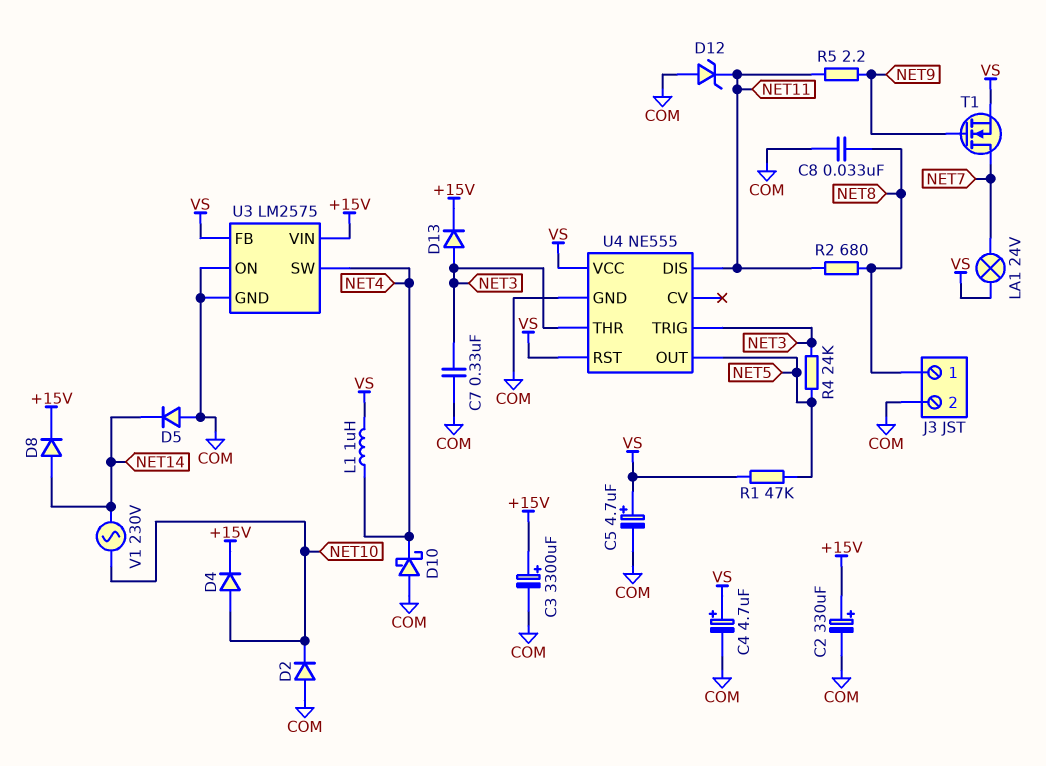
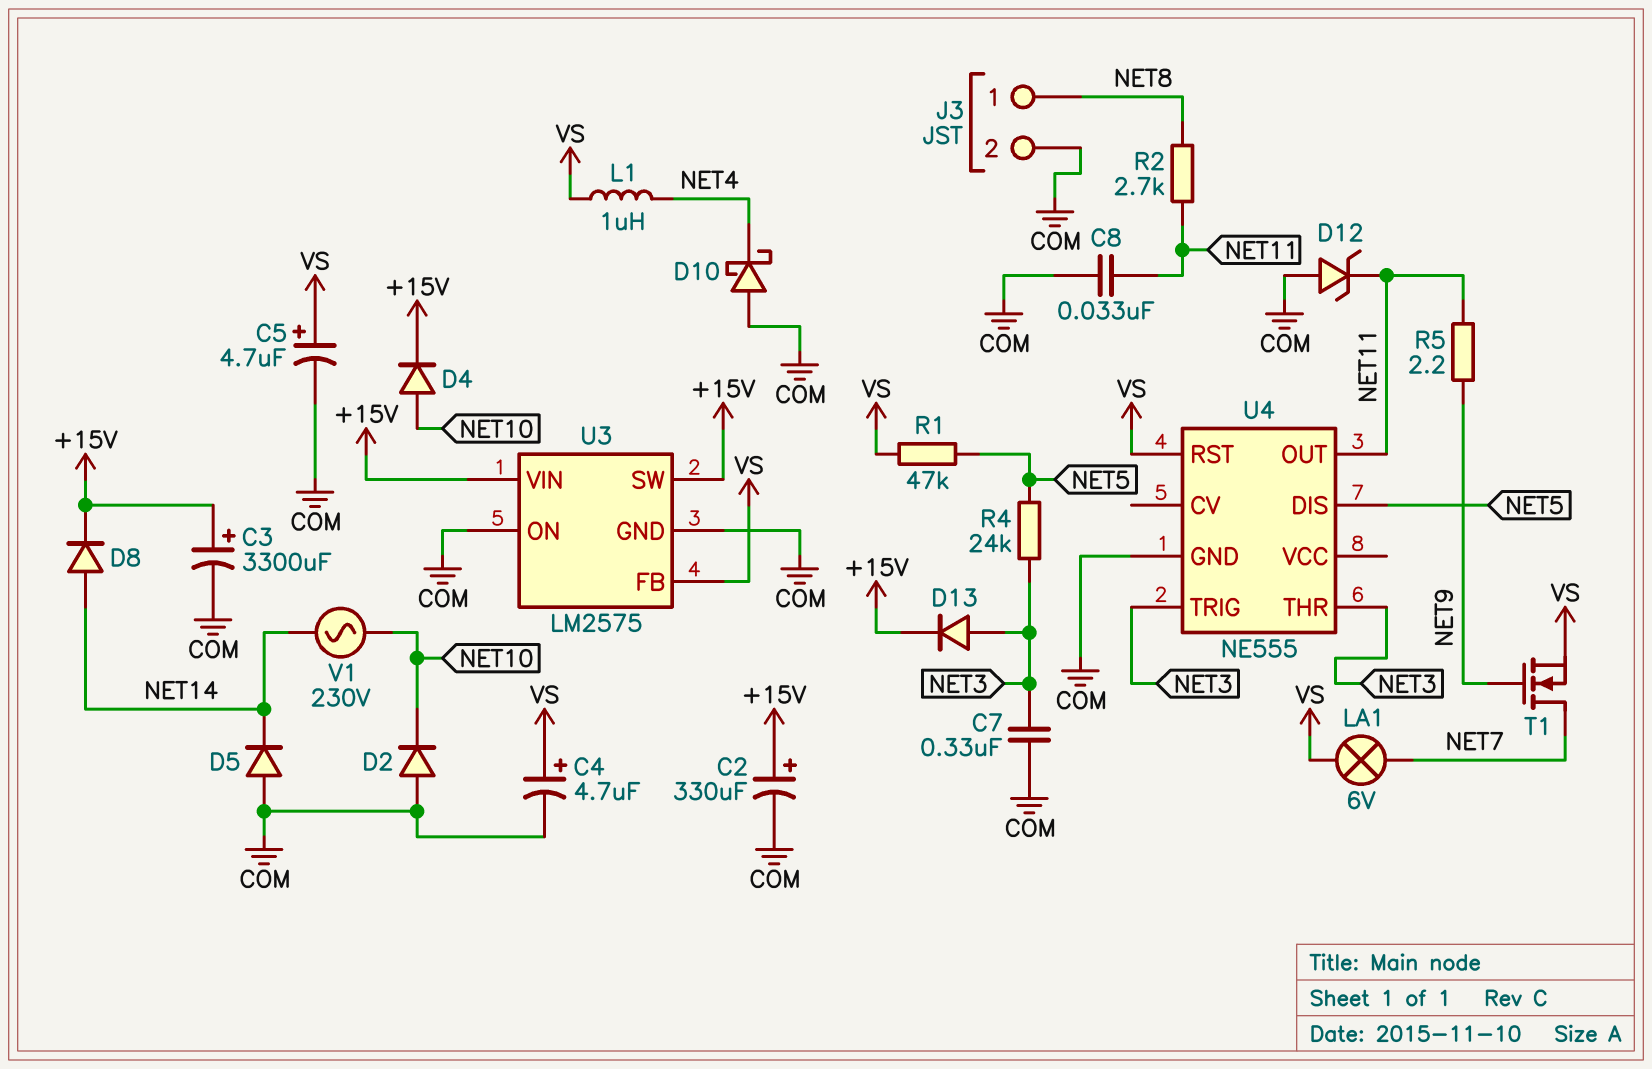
C8: 33nF (COM, NET8) -> 33nF (COM, NET11)
LA1: lamp 24V (NET7, VS) -> lamp 6V (NET7, VS)
R2: 680 (NET8, NET11) -> 2.7k (NET8, NET11)
U3 pin SW: NET4 -> +15V
U4 pin DIS: NET11 -> NET5
U4 pin OUT: NET5 -> NET11
U4 pin VCC: VS -> none

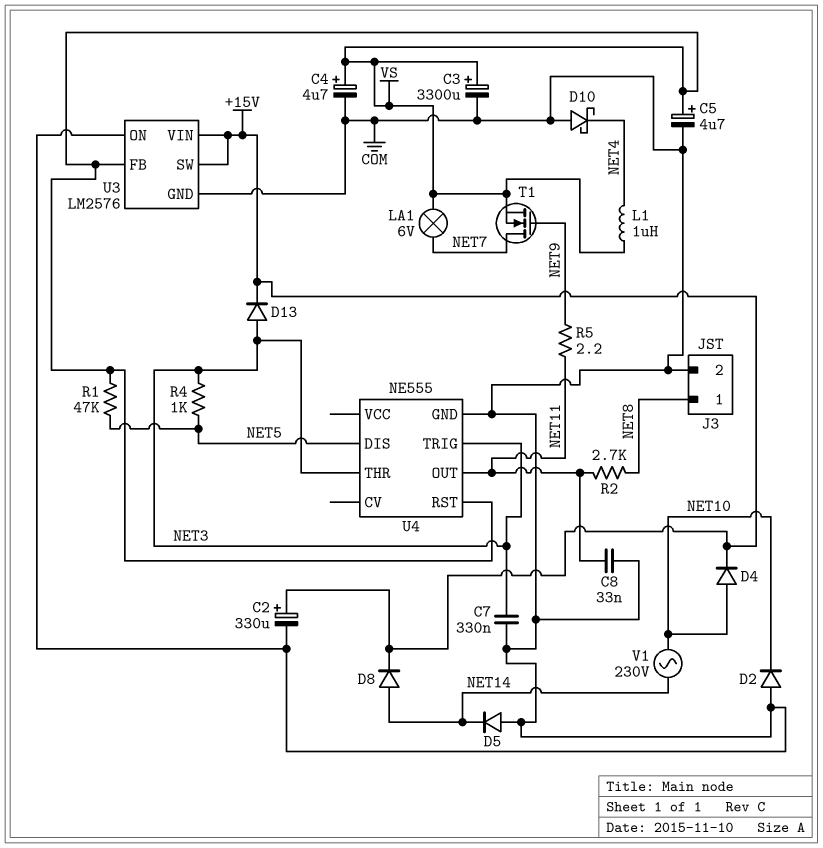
C3: 3300uF (plus +15V, minus COM) -> 3300uF (plus VS, minus COM)
D12: zener (A COM, K NET11) -> none
R4: 24k (NET3, NET5) -> 1k (NET3, NET5)
U3: LM2575 -> LM2576

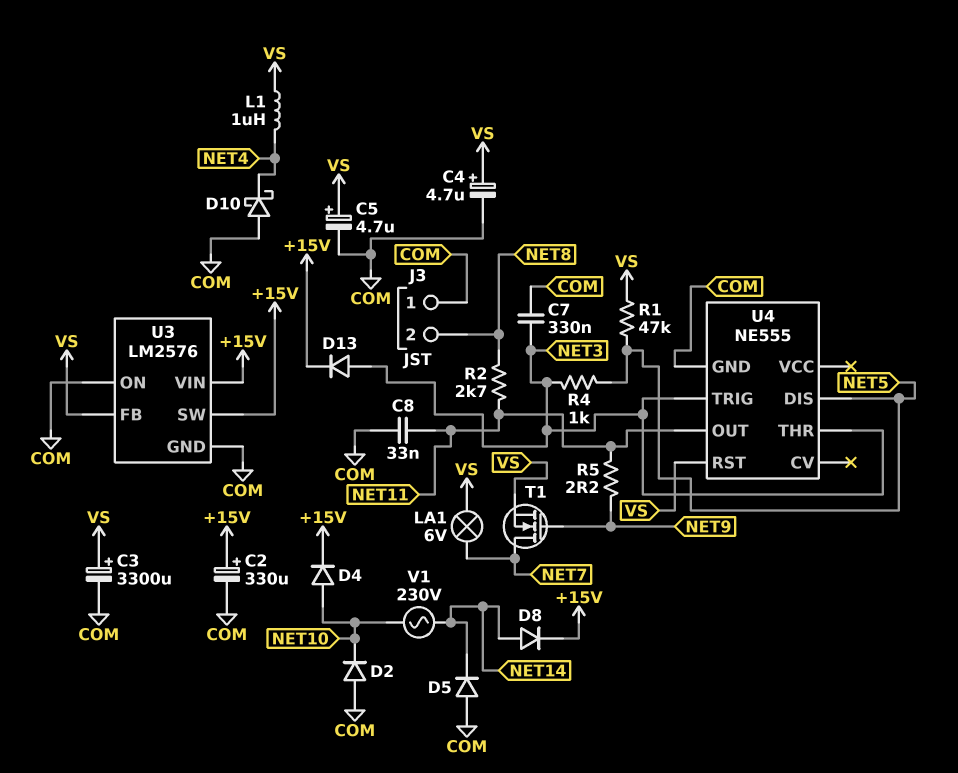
J3 pin 1: NET8 -> COM
J3 pin 2: COM -> NET8

